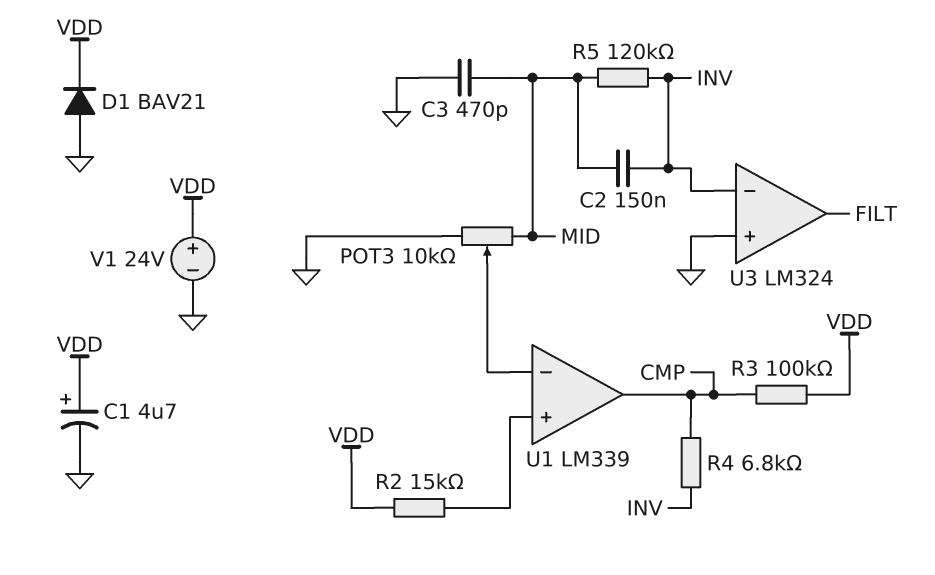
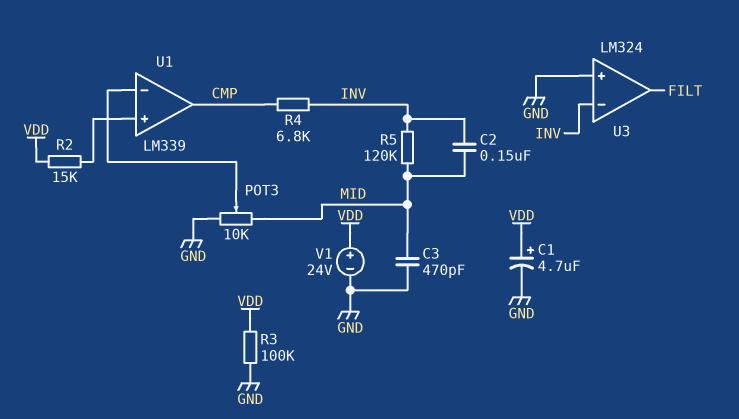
D1: diode BAV21 (A GND, K VDD) -> none
R3: 100k (CMP, VDD) -> 100k (GND, VDD)

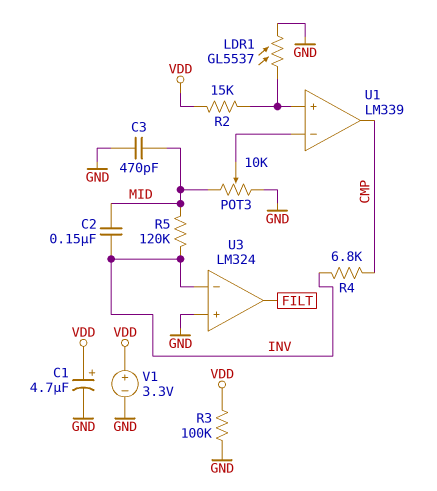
LDR1: none -> GL5537 (GND, U1/in+)
V1: 24V (plus VDD, minus GND) -> 3.3V (plus VDD, minus GND)

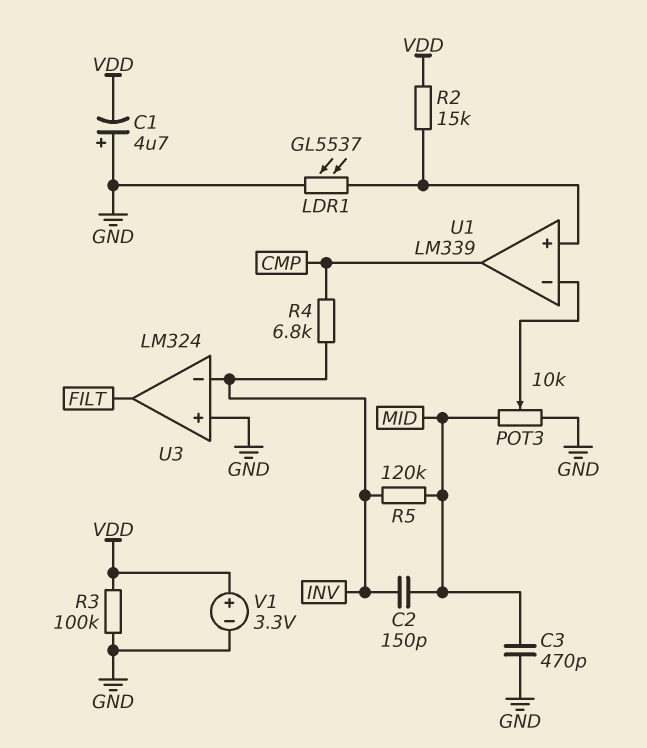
C1: 4.7uF (plus VDD, minus GND) -> 4.7uF (plus GND, minus VDD)
C2: 150nF (INV, MID) -> 150pF (INV, MID)

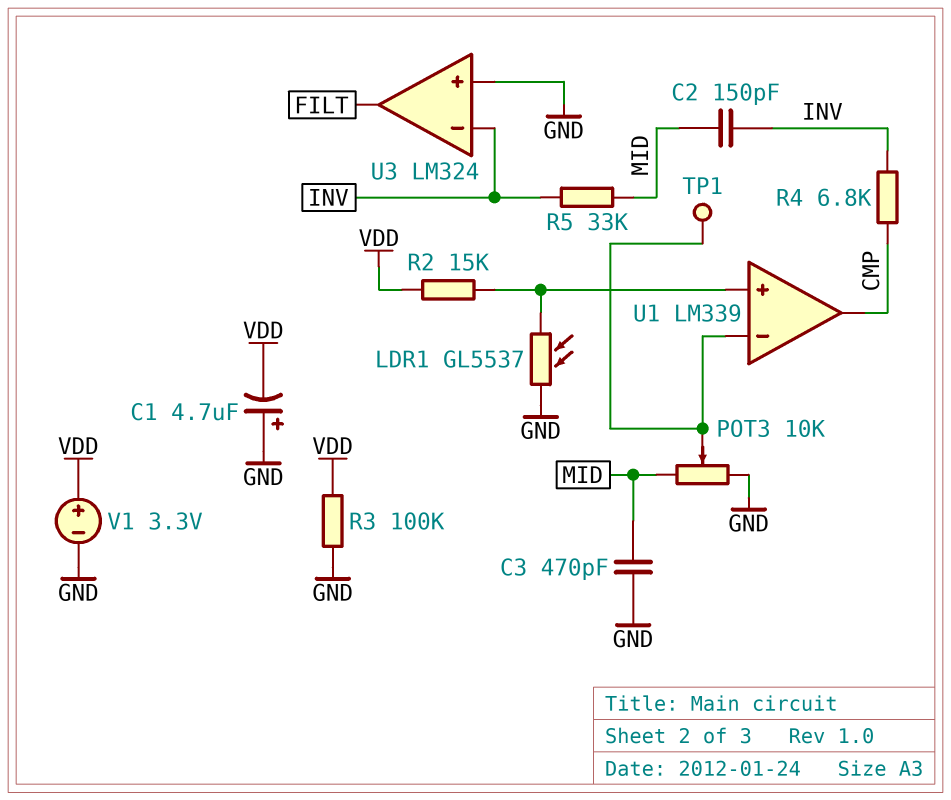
R5: 120k (INV, MID) -> 33k (INV, MID)
TP1: none -> test point (U1/in-)

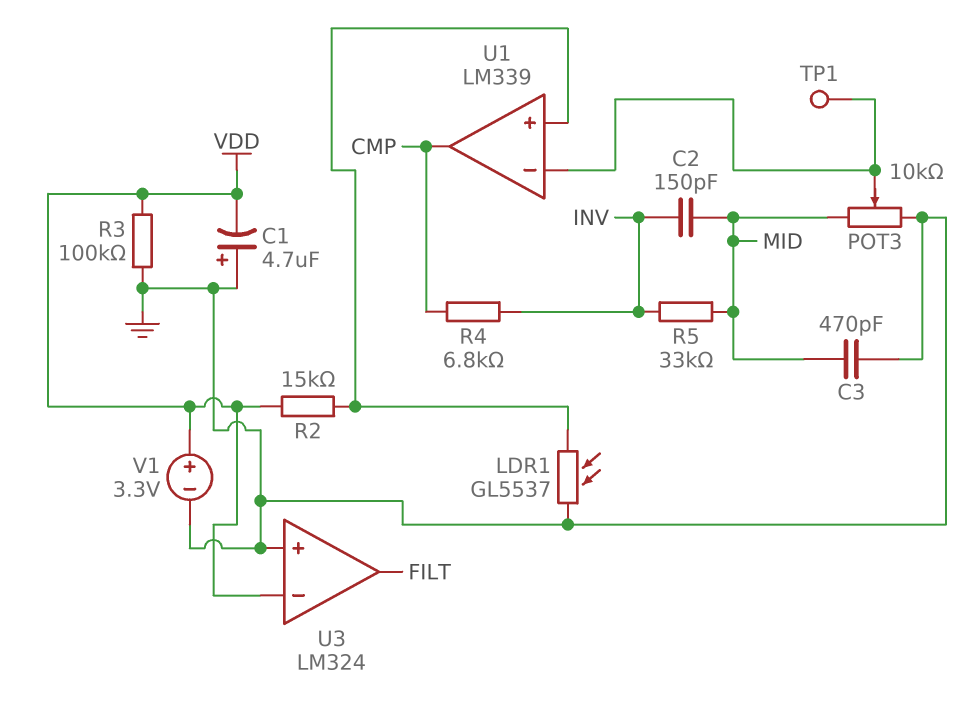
U3 pin in-: INV -> VDD

